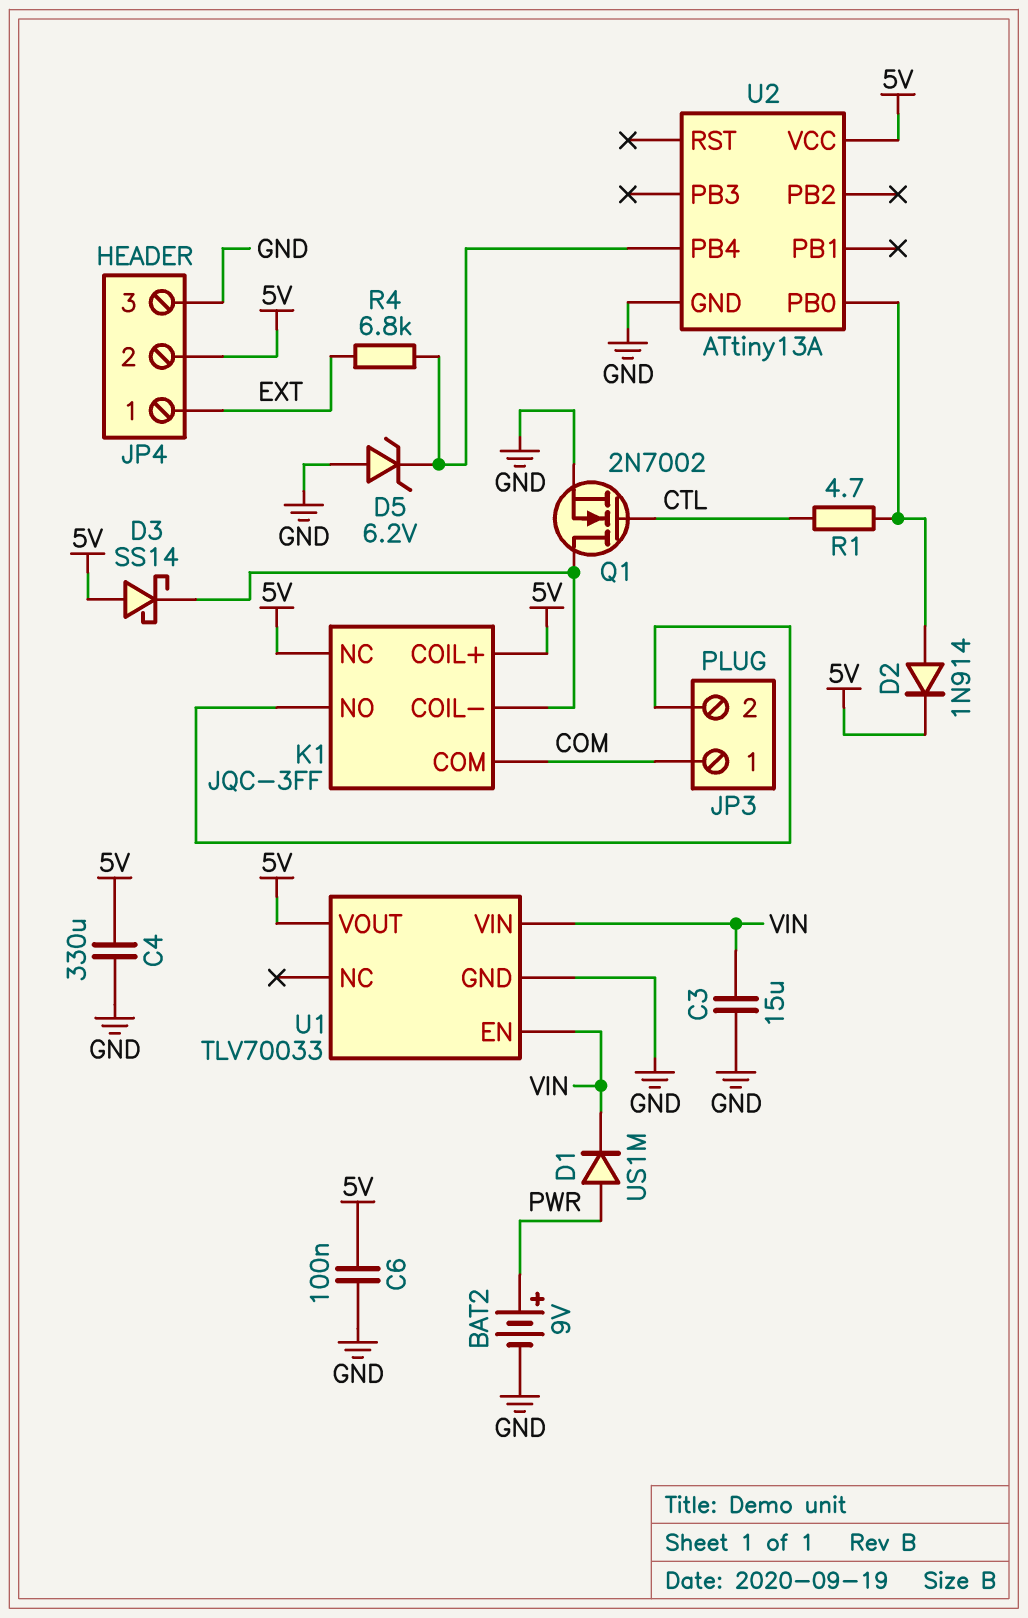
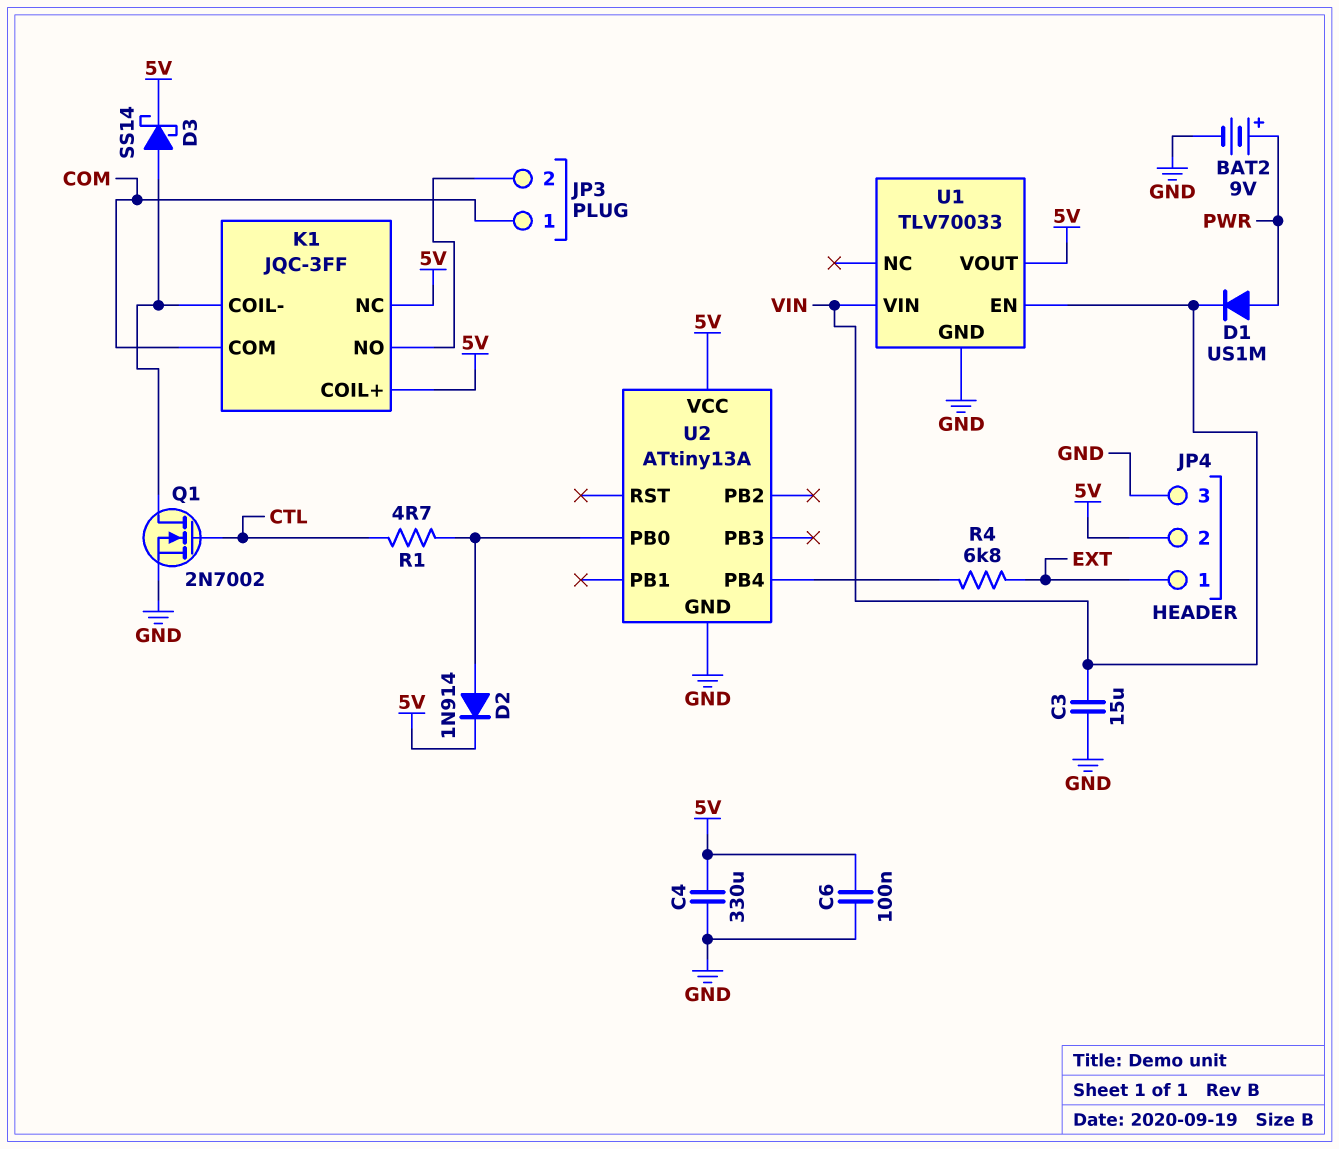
D3: schottky SS14 (A 5V, K K1/COIL-) -> schottky SS14 (A K1/COIL-, K 5V)
D5: zener 6.2V (A GND, K U2/PB4) -> none

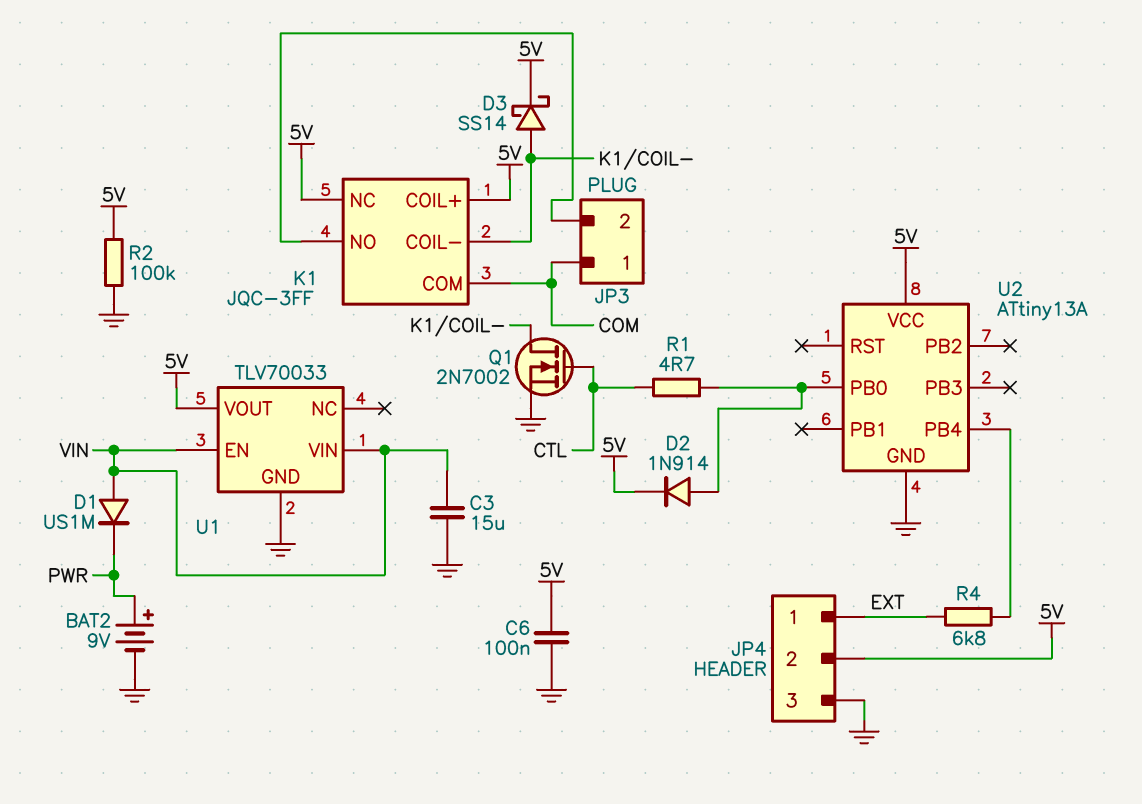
C4: 330uF (5V, GND) -> none
D1: diode US1M (A PWR, K VIN) -> diode US1M (A VIN, K PWR)
R2: none -> 100k (5V, GND)

